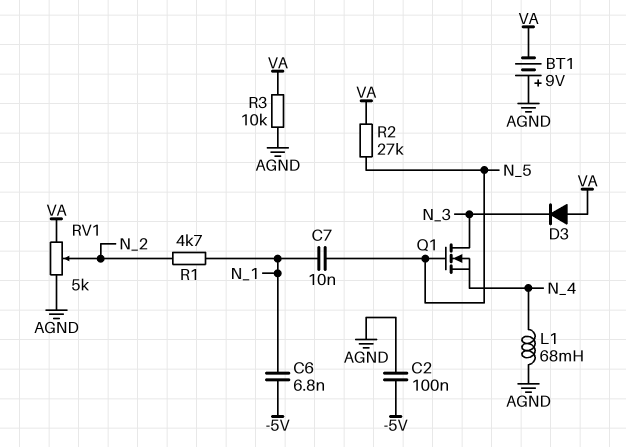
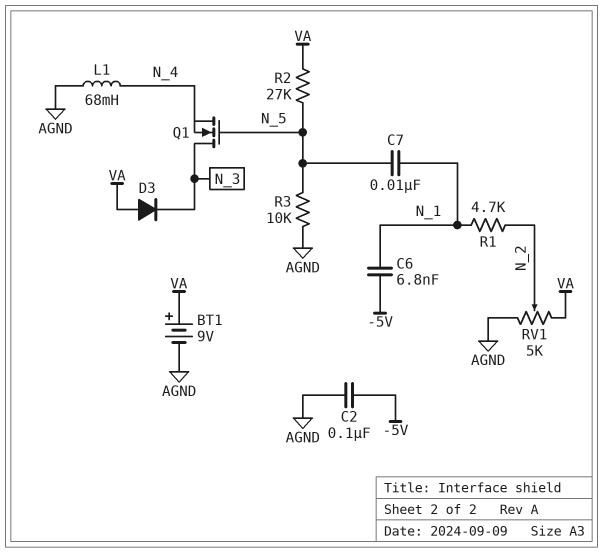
BT1: 9V (plus AGND, minus VA) -> 9V (plus VA, minus AGND)
R3: 10k (AGND, VA) -> 10k (AGND, N_5)

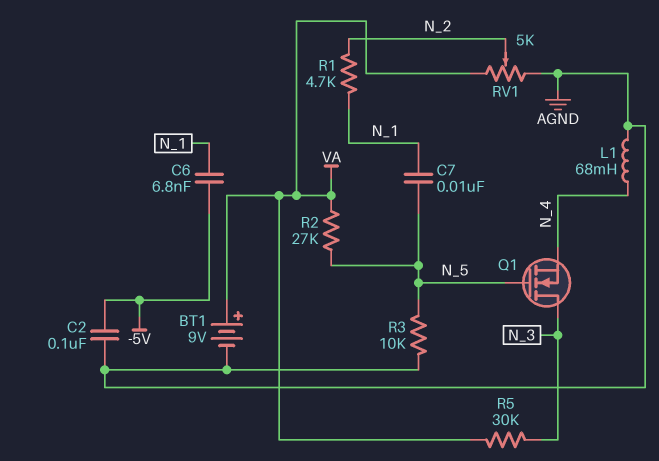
D3: diode (A VA, K N_3) -> none
R5: none -> 30k (N_3, VA)

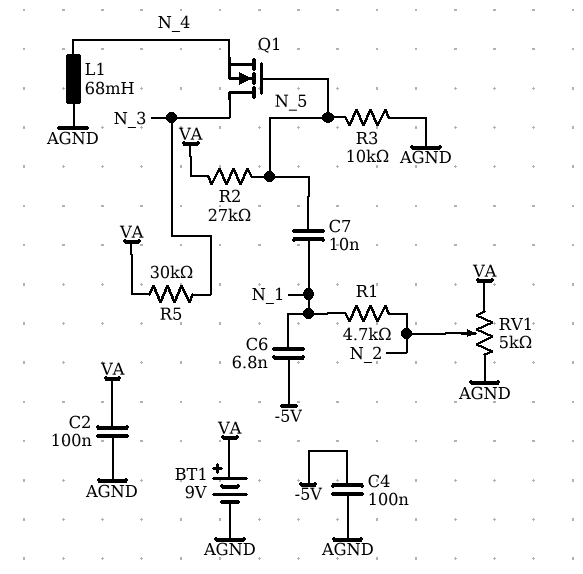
C2: 100nF (-5V, AGND) -> 100nF (AGND, VA)
C4: none -> 100nF (-5V, AGND)

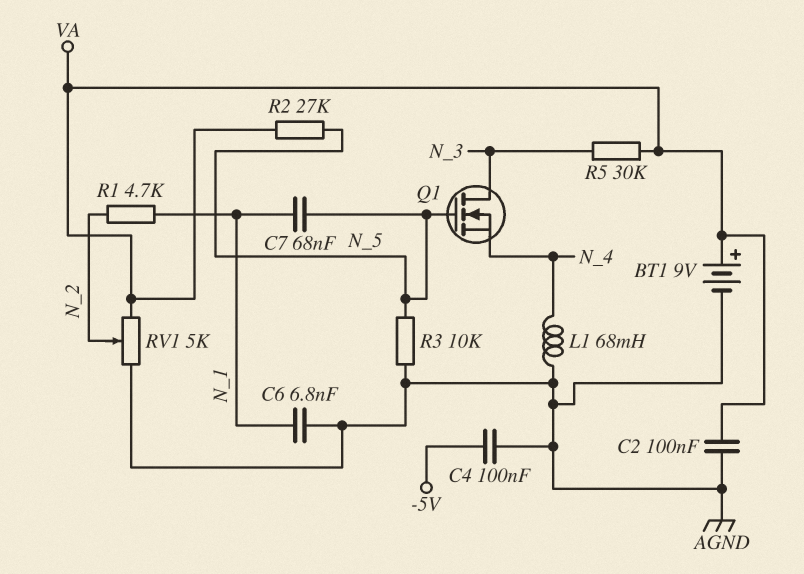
C6: 6.8nF (-5V, N_1) -> 6.8nF (AGND, N_1)
C7: 10nF (N_1, N_5) -> 68nF (N_1, N_5)

